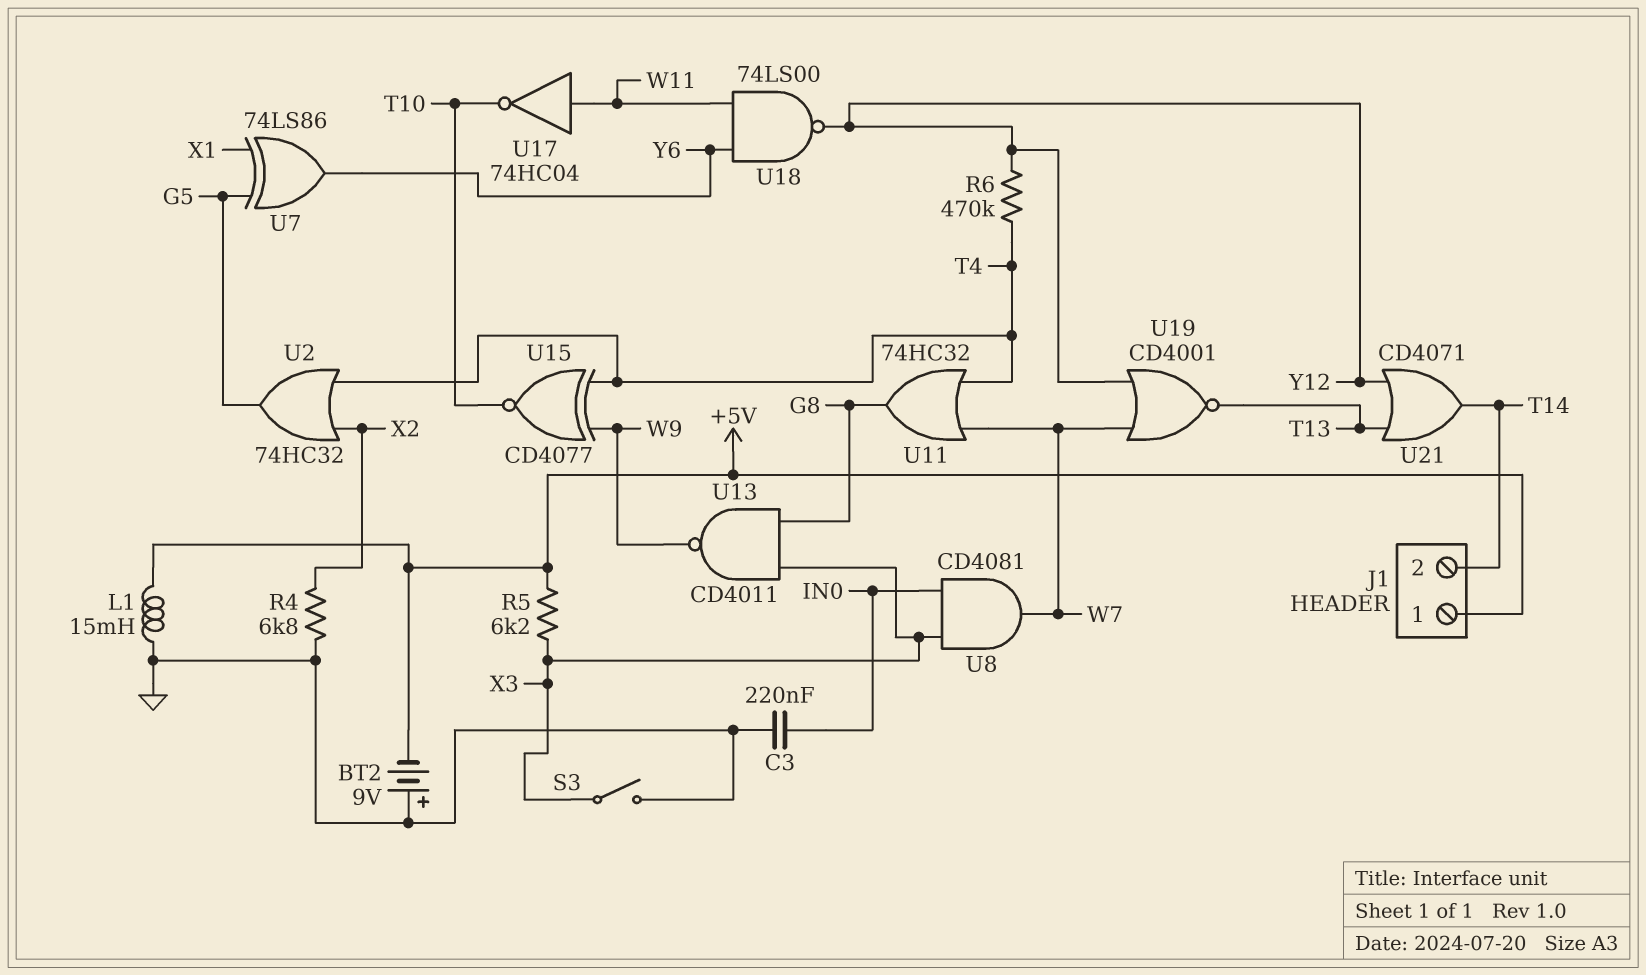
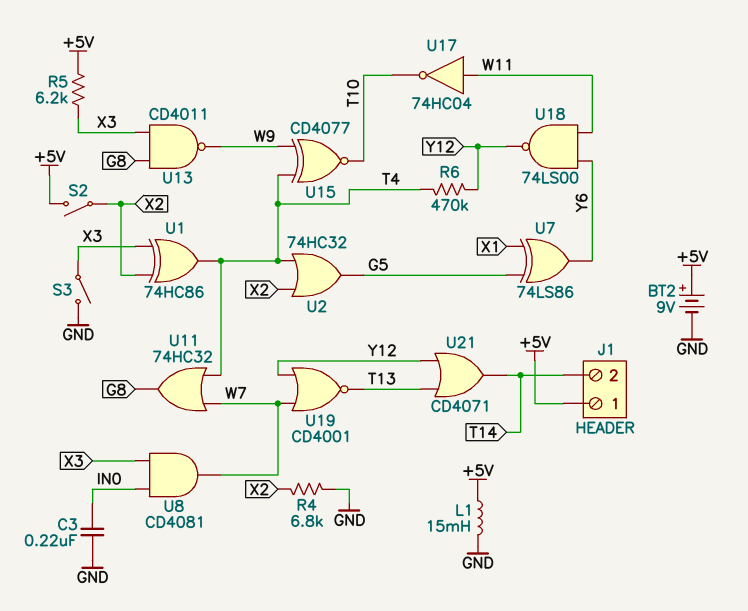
BT2: 9V (plus GND, minus +5V) -> 9V (plus +5V, minus GND)
S2: none -> switch (+5V, X2)
U1: none -> XOR 74HC86 (in X2, in X3, out T4)

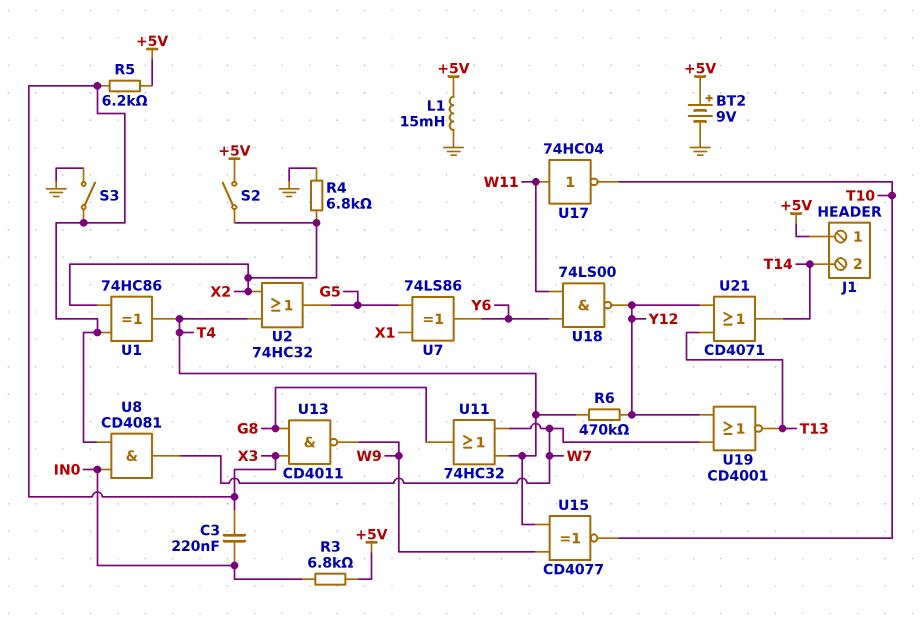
C3: 220nF (GND, IN0) -> 220nF (IN0, X3)
R3: none -> 6.8k (+5V, IN0)

